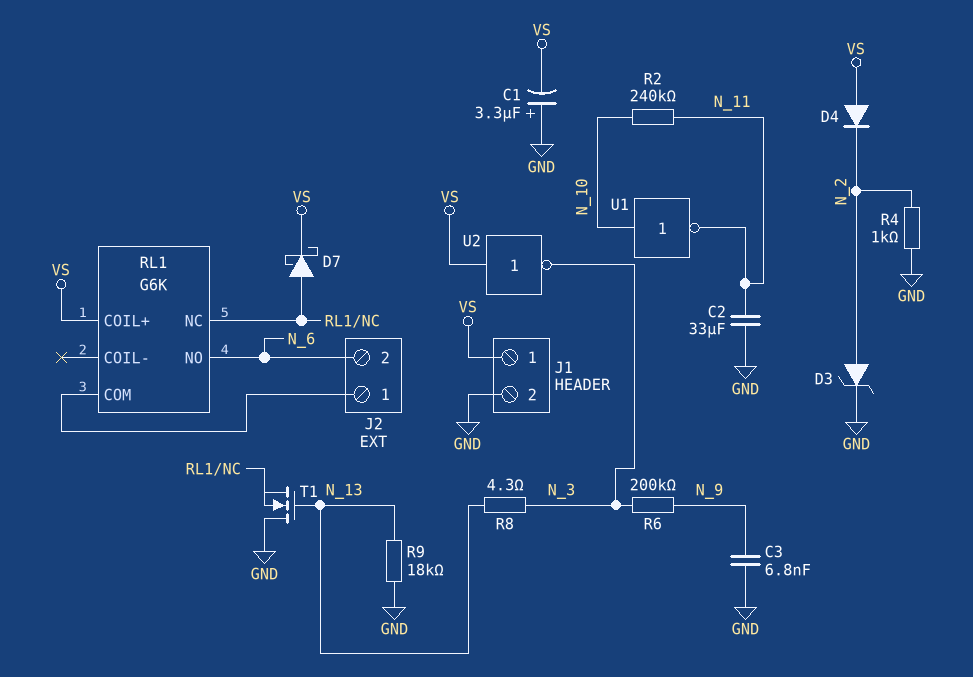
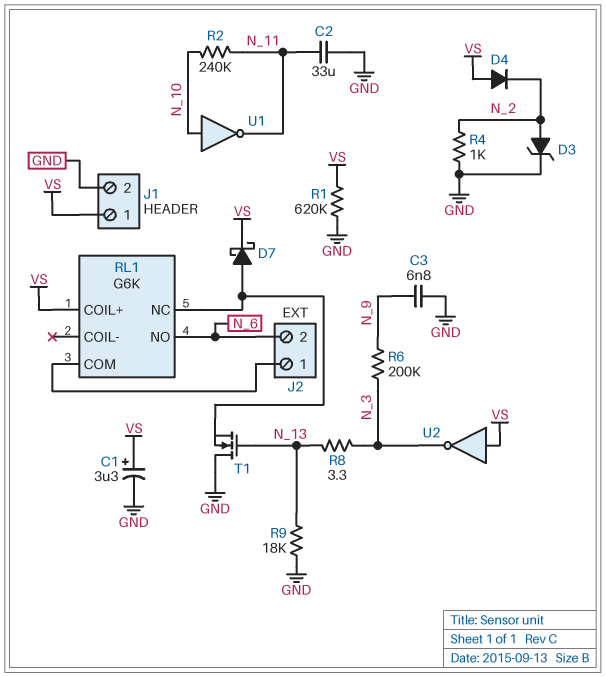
C1: 3.3uF (plus GND, minus VS) -> 3.3uF (plus VS, minus GND)
R1: none -> 620k (GND, VS)
R8: 4.3 (N_3, N_13) -> 3.3 (N_3, N_13)

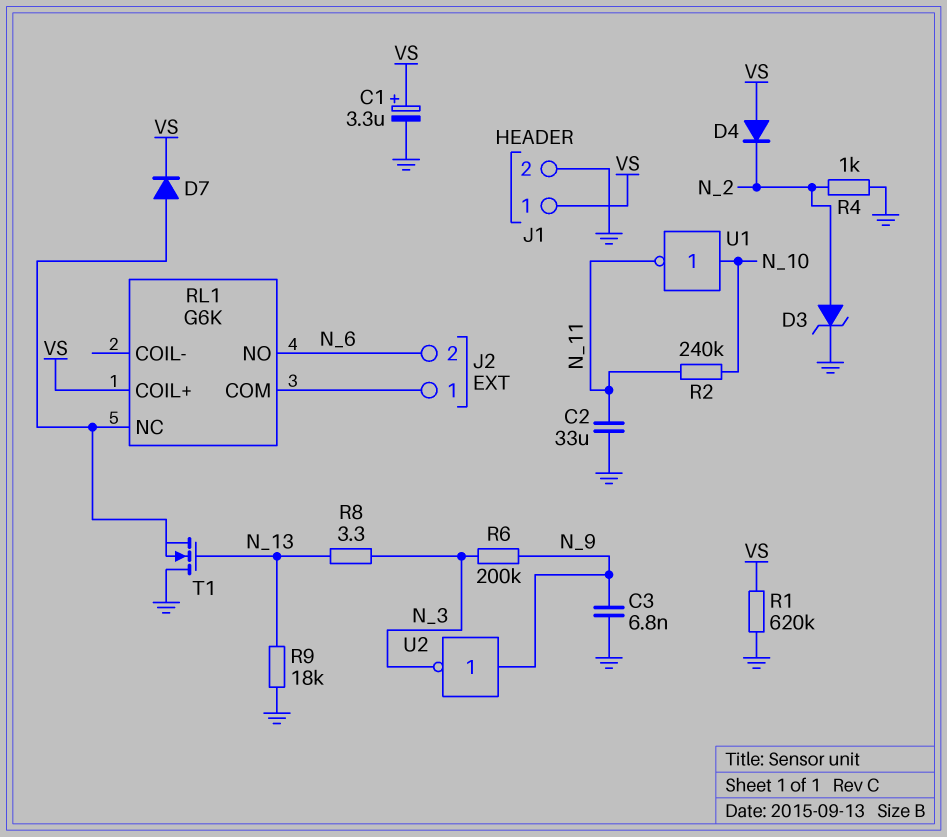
D7: schottky (A RL1/NC, K VS) -> diode (A RL1/NC, K VS)
U2: NOT (in VS, out N_3) -> NOT (in N_9, out N_3)

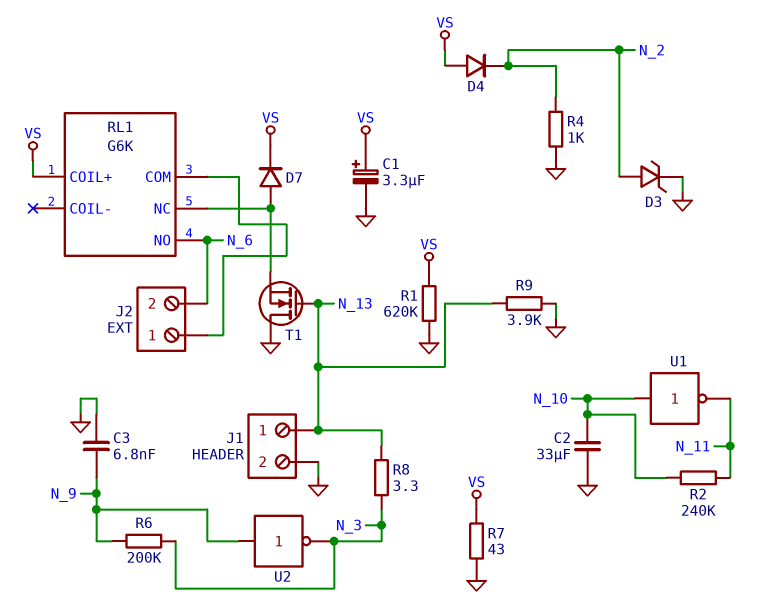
C2: 33uF (GND, N_11) -> 33uF (GND, N_10)
J1 pin 1: VS -> N_13
R7: none -> 43 (GND, VS)
R9: 18k (GND, N_13) -> 3.9k (GND, N_13)

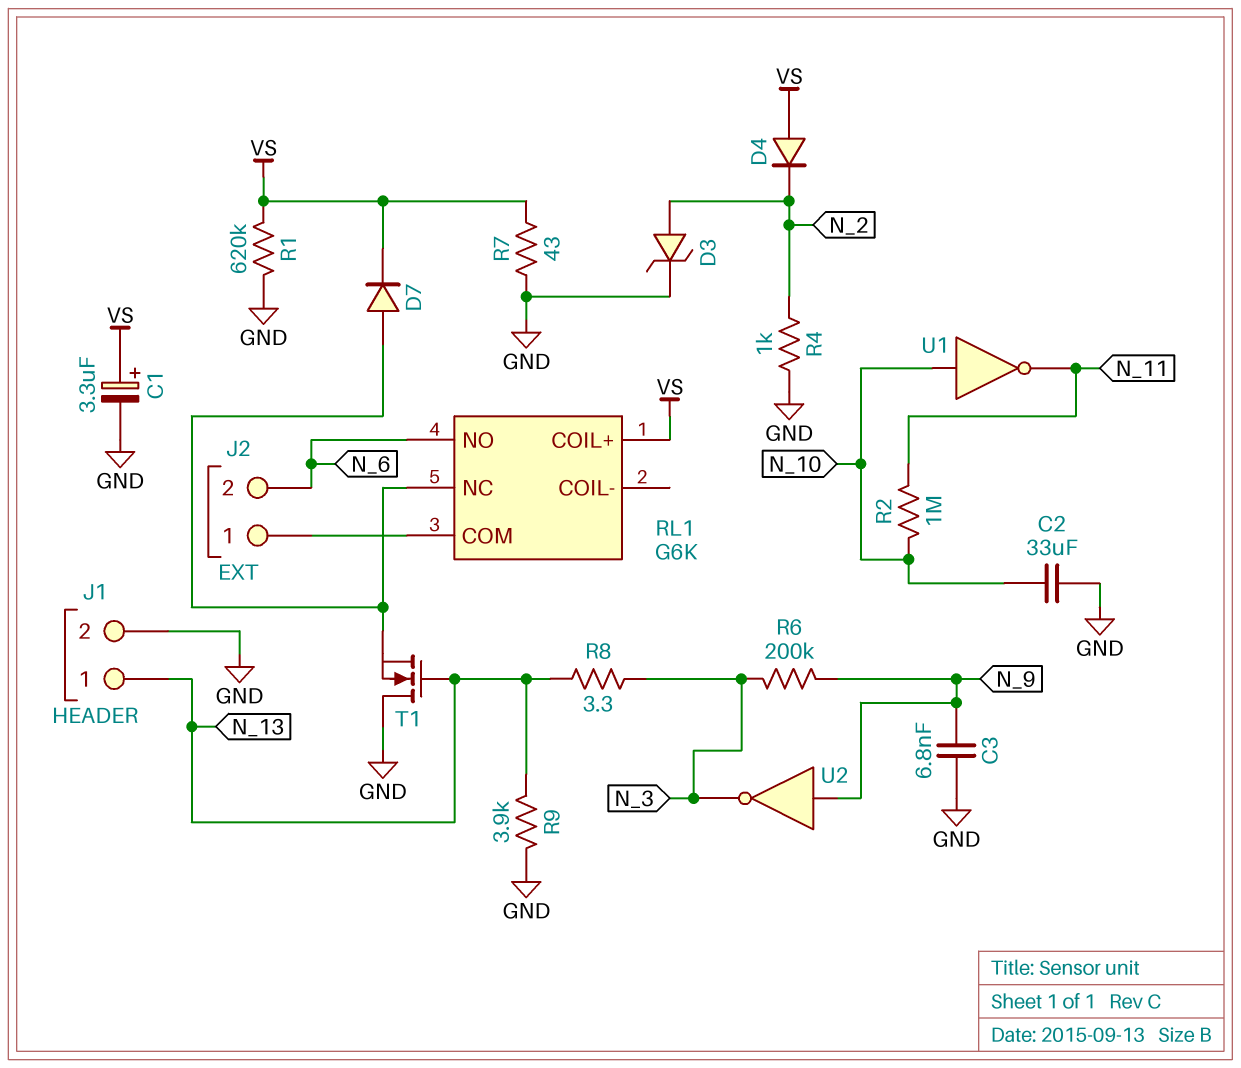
R2: 240k (N_10, N_11) -> 1M (N_10, N_11)

